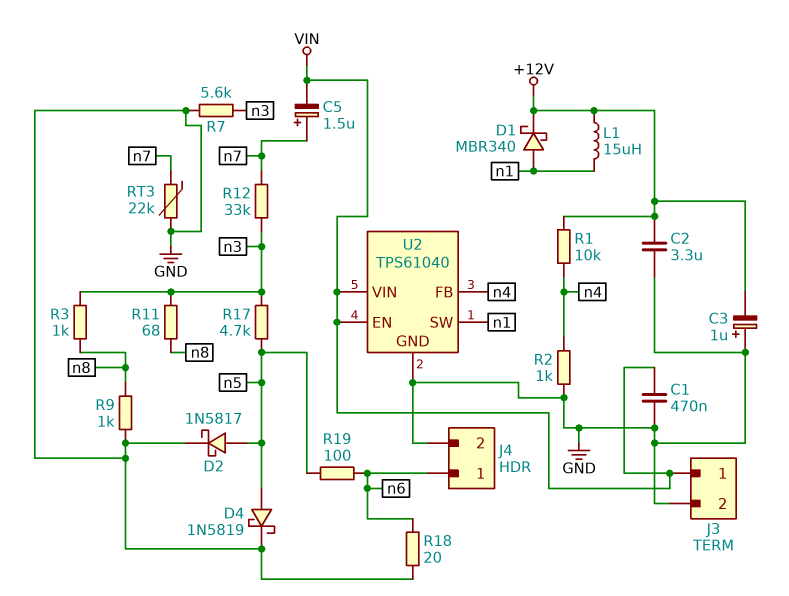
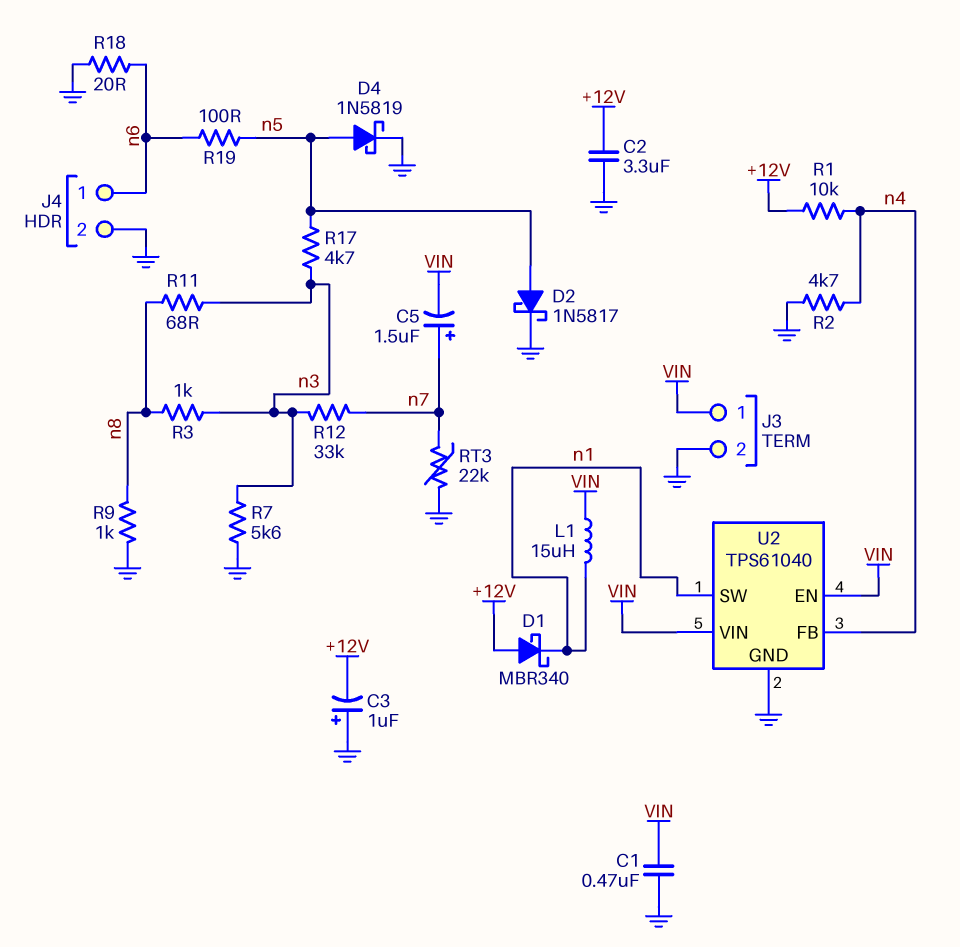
D1: schottky MBR340 (A n1, K +12V) -> schottky MBR340 (A +12V, K n1)
L1: 15uH (+12V, n1) -> 15uH (VIN, n1)
R2: 1k (GND, n4) -> 4.7k (GND, n4)

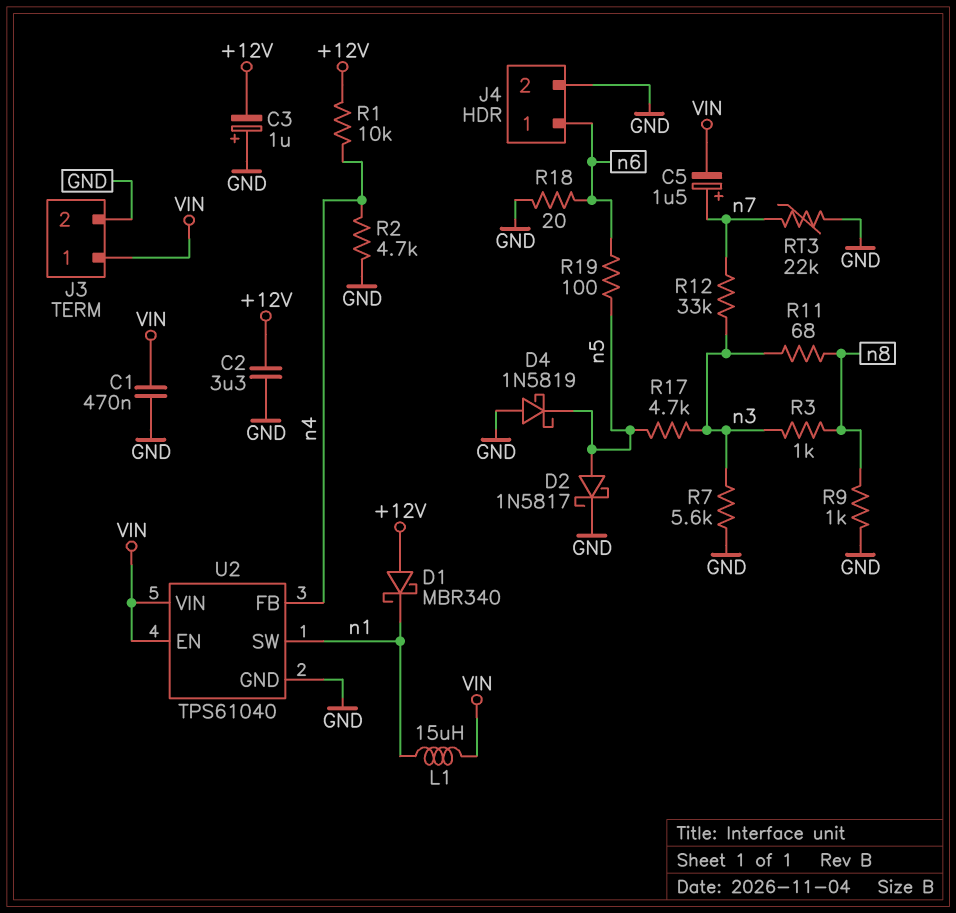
D4: schottky 1N5819 (A n5, K GND) -> schottky 1N5819 (A GND, K n5)

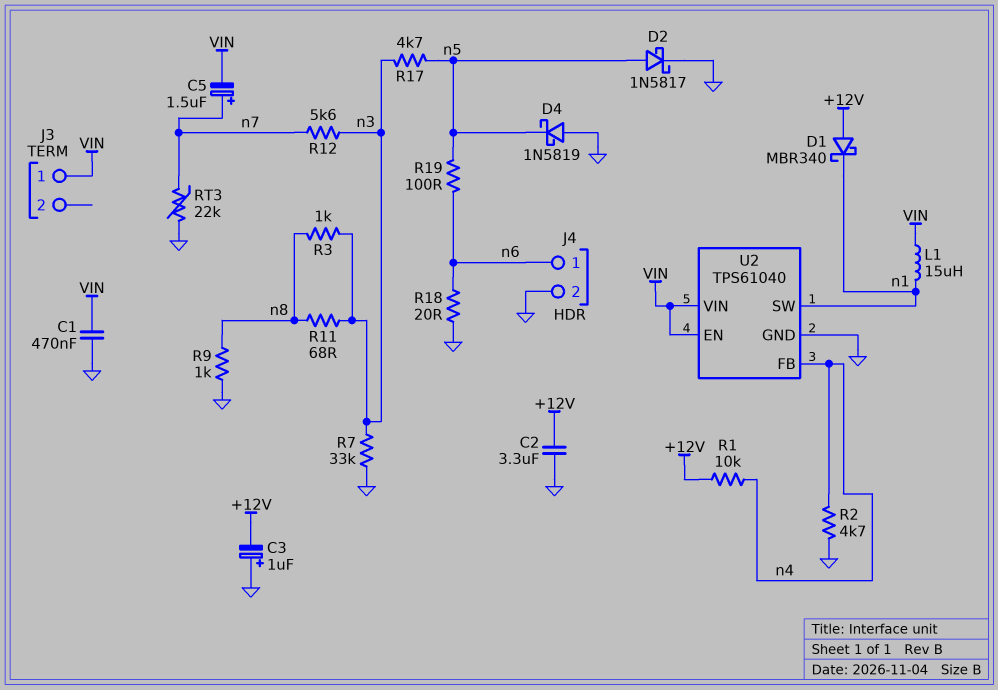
J3 pin 2: GND -> none
R7: 5.6k (GND, n3) -> 33k (GND, n3)
R12: 33k (n3, n7) -> 5.6k (n3, n7)

